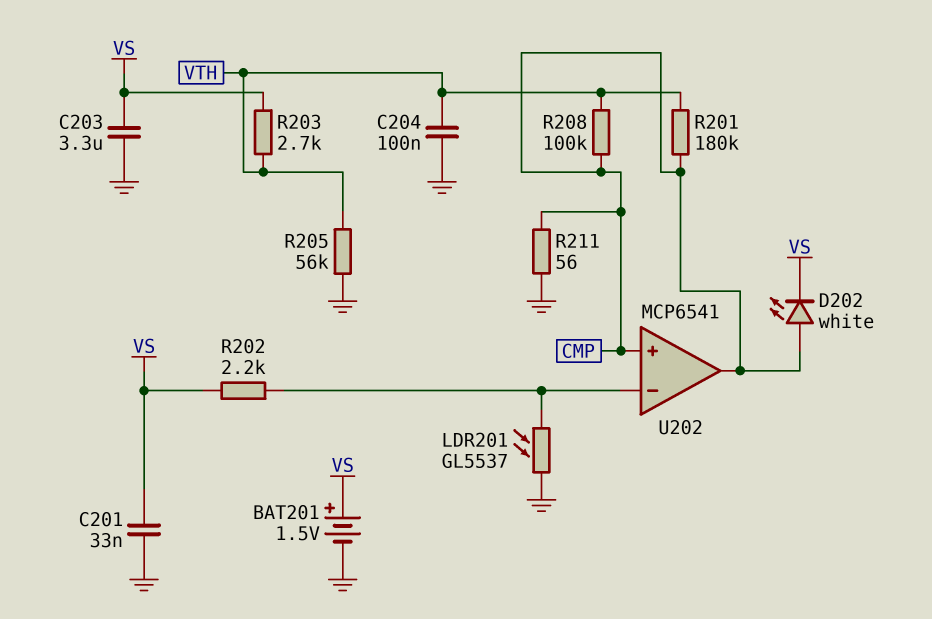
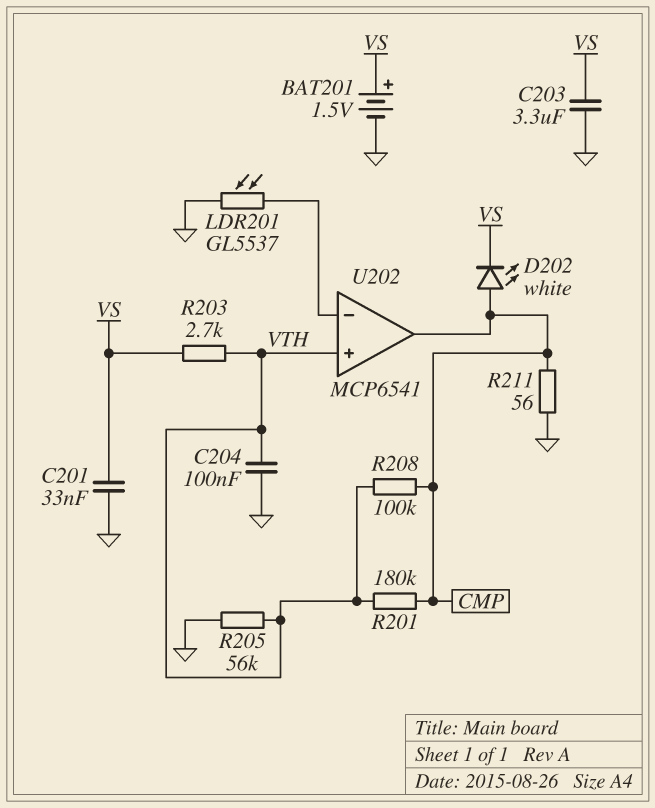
R202: 2.2k (U202/in-, VS) -> none
U202 pin in+: CMP -> VTH

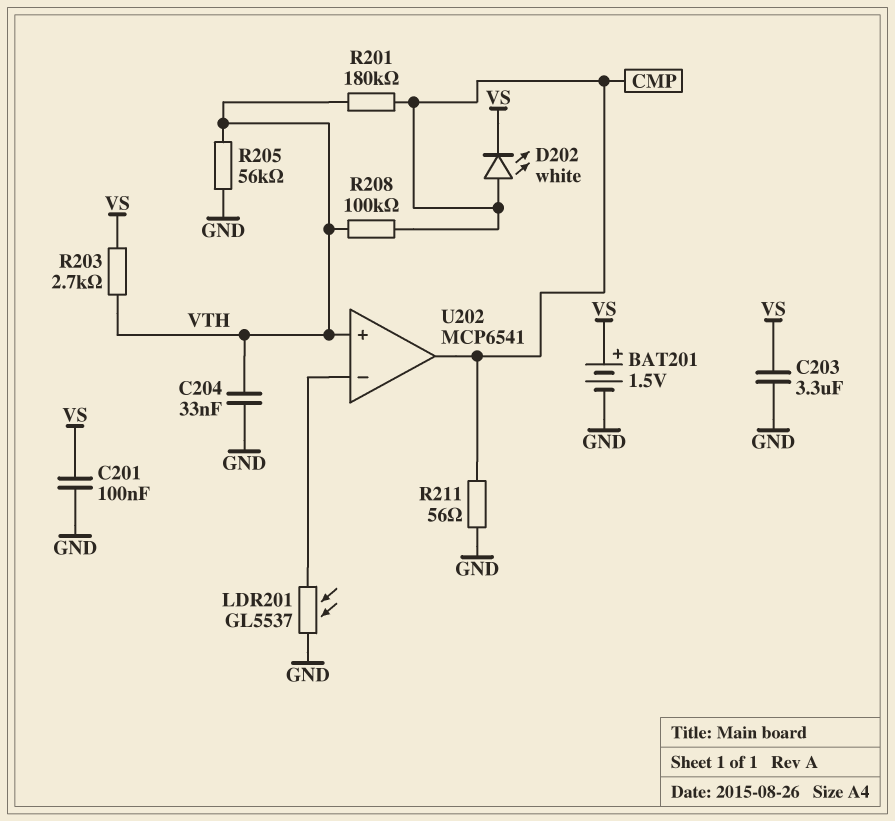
C201: 33nF (GND, VS) -> 100nF (GND, VS)
C204: 100nF (GND, VTH) -> 33nF (GND, VTH)

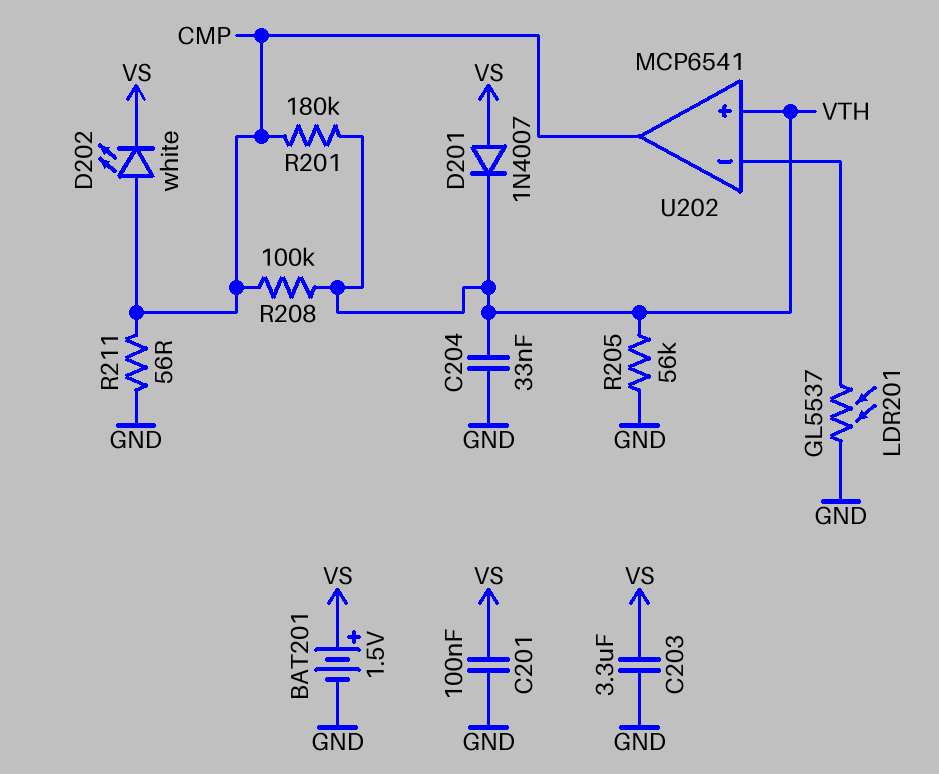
D201: none -> diode 1N4007 (A VS, K VTH)
R203: 2.7k (VS, VTH) -> none

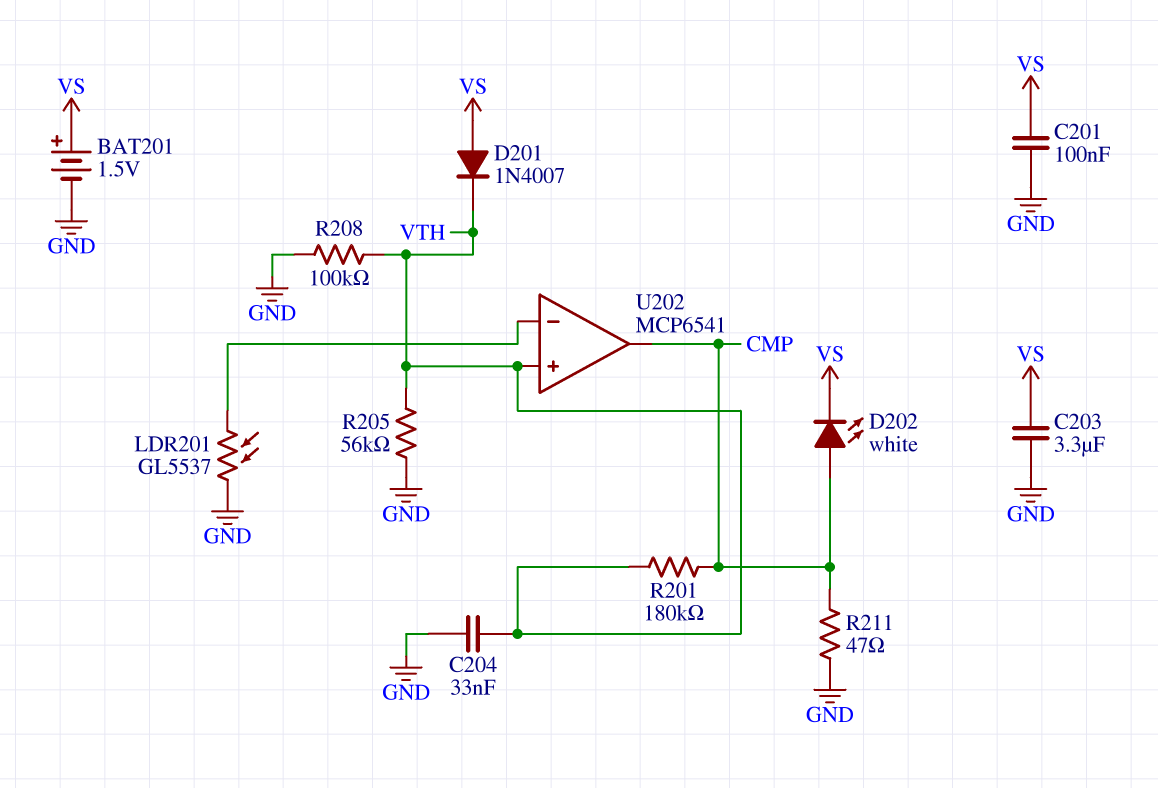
R208: 100k (CMP, VTH) -> 100k (GND, VTH)
R211: 56 (CMP, GND) -> 47 (CMP, GND)

